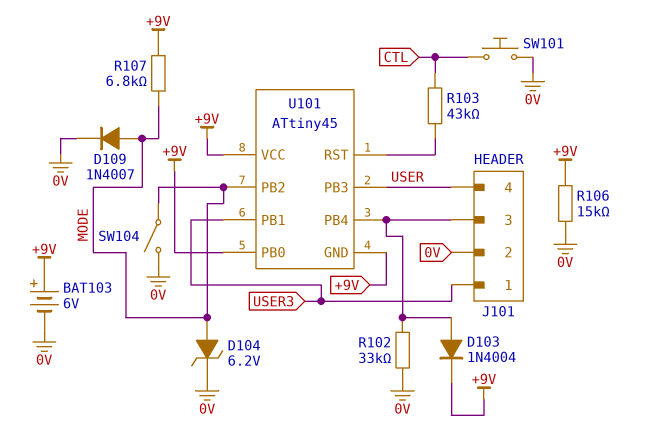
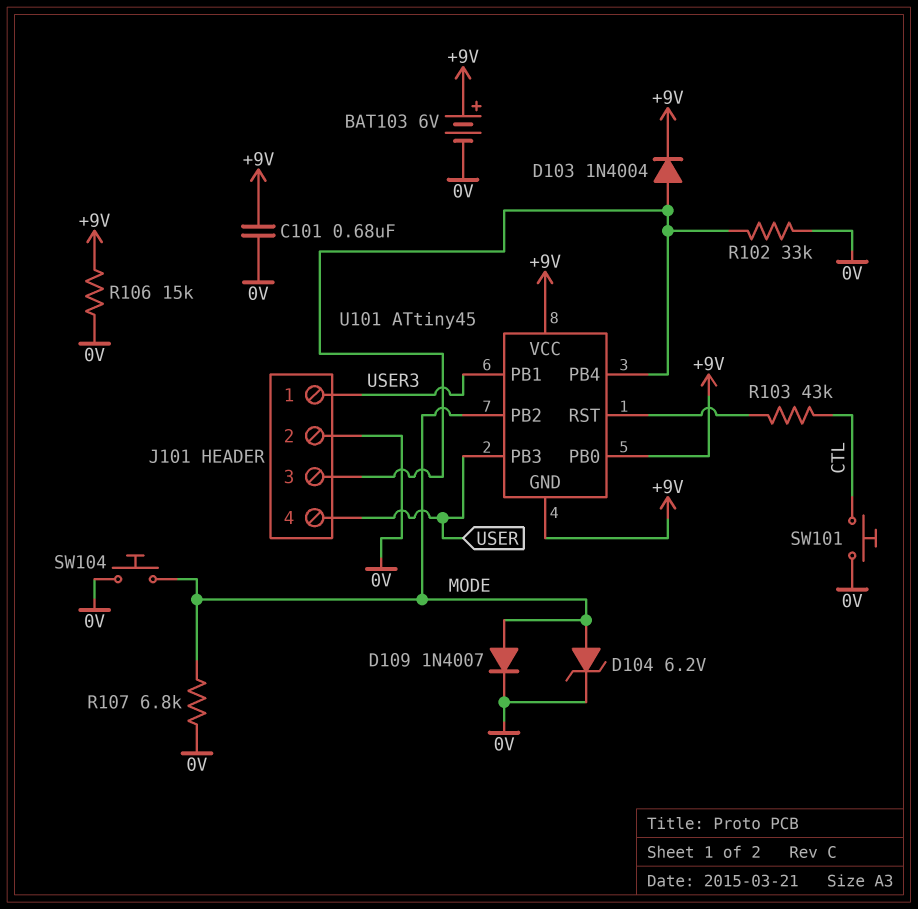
C101: none -> 680nF (+9V, 0V)
R107: 6.8k (+9V, MODE) -> 6.8k (0V, MODE)
SW104: switch (0V, MODE) -> button (0V, MODE)

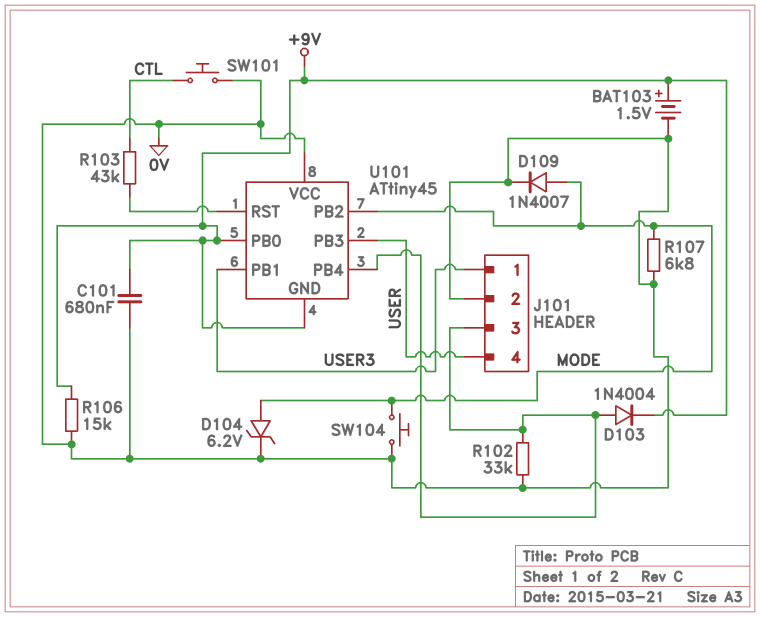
BAT103: 6V (plus +9V, minus 0V) -> 1.5V (plus +9V, minus 0V)
U101 pin VCC: +9V -> 0V

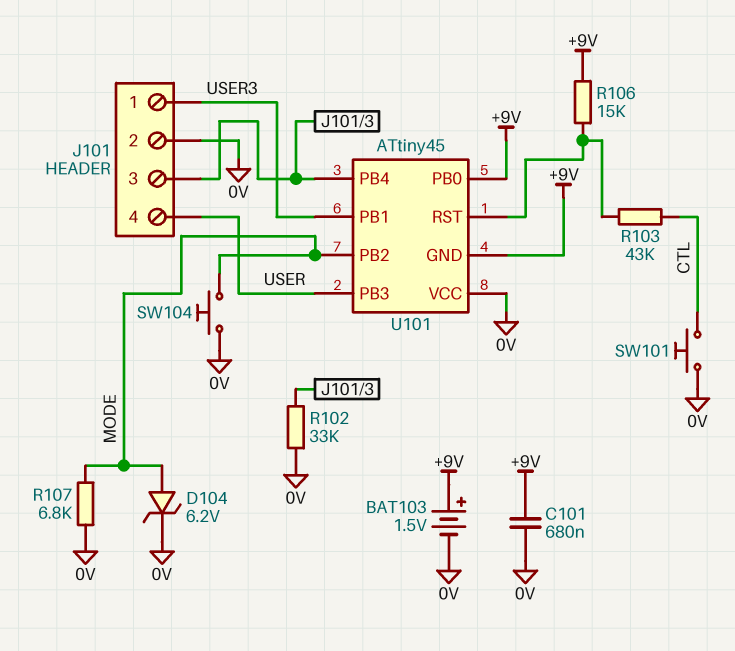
D103: diode 1N4004 (A J101/3, K +9V) -> none
D109: diode 1N4007 (A MODE, K 0V) -> none
R106: 15k (+9V, 0V) -> 15k (+9V, U101/RST)

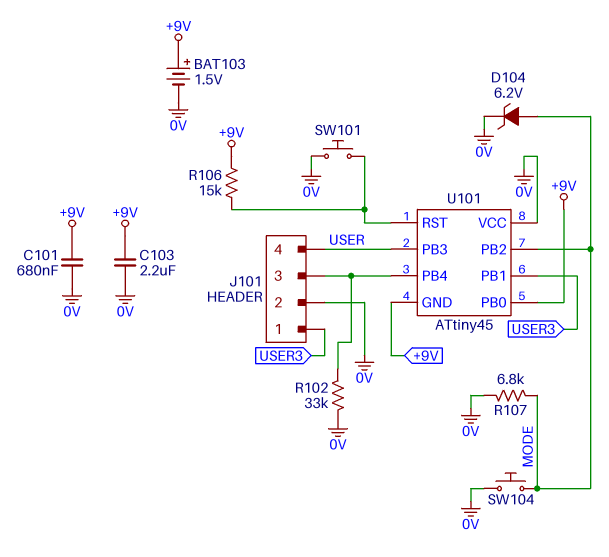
C103: none -> 2.2uF (+9V, 0V)
R103: 43k (CTL, U101/RST) -> none
SW101: button (0V, CTL) -> button (0V, U101/RST)

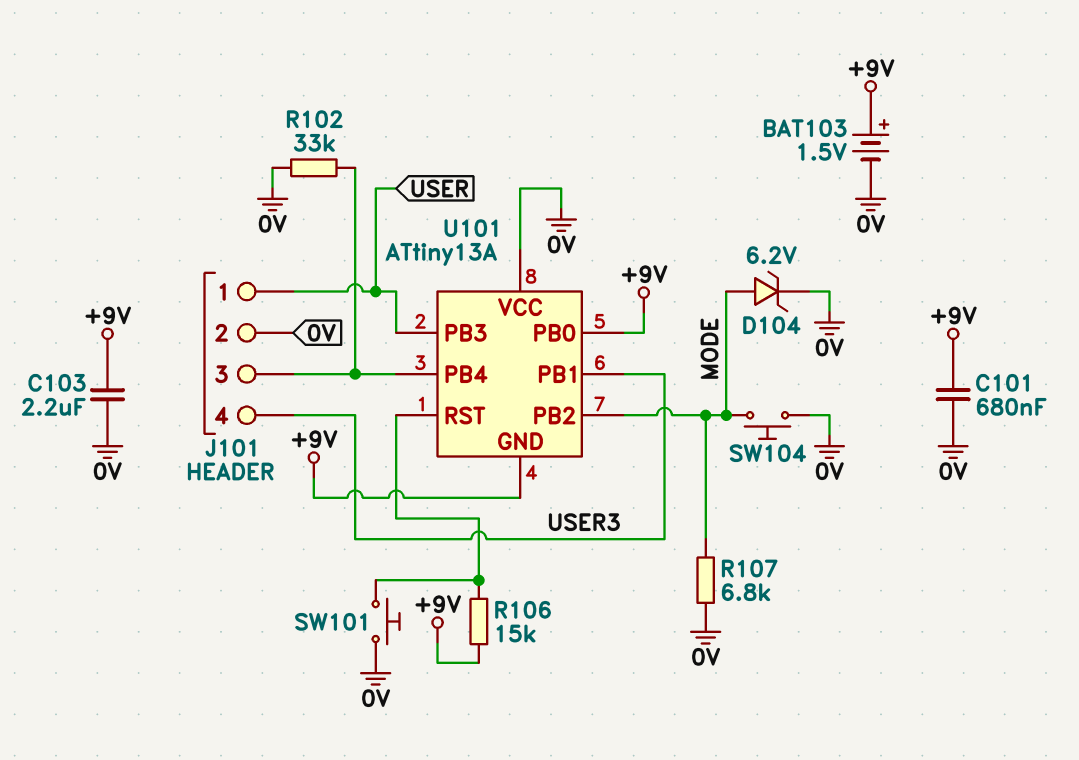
J101 pin 1: USER3 -> USER
J101 pin 4: USER -> USER3
U101: ATtiny45 -> ATtiny13A

